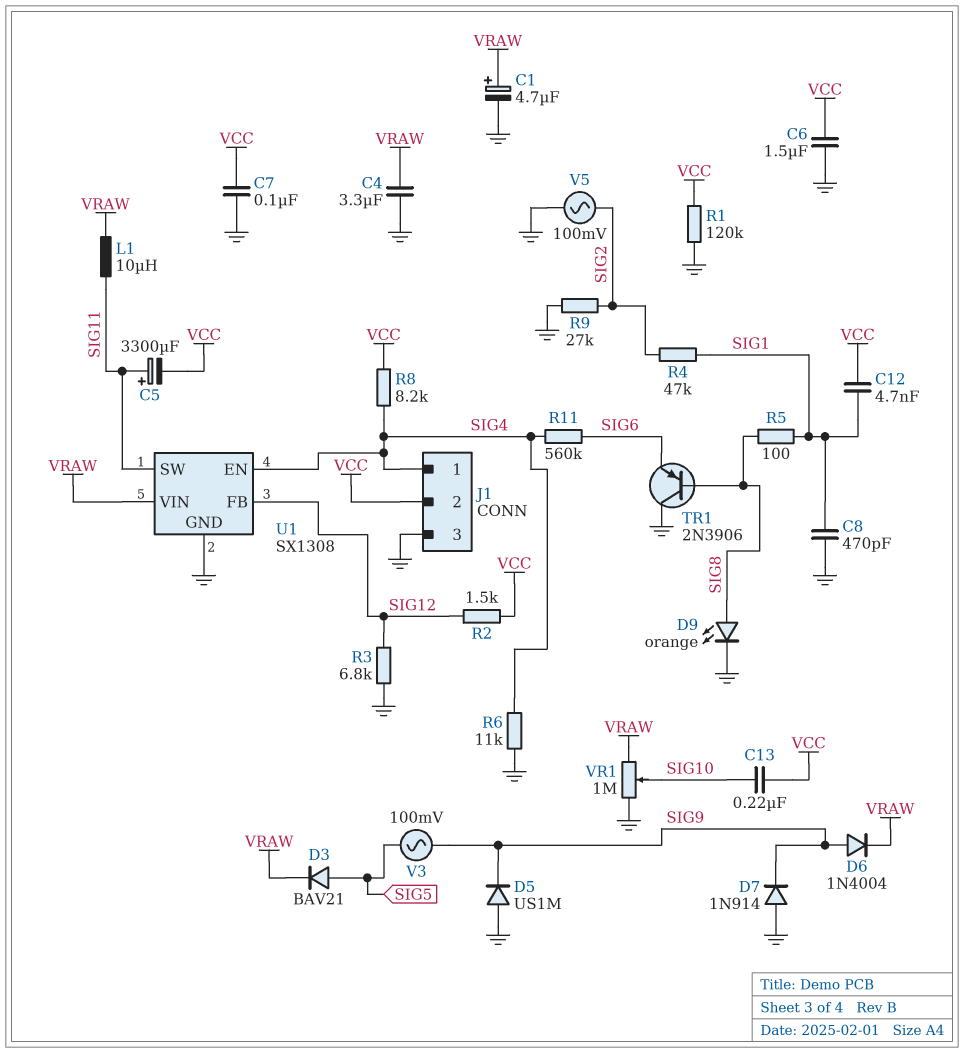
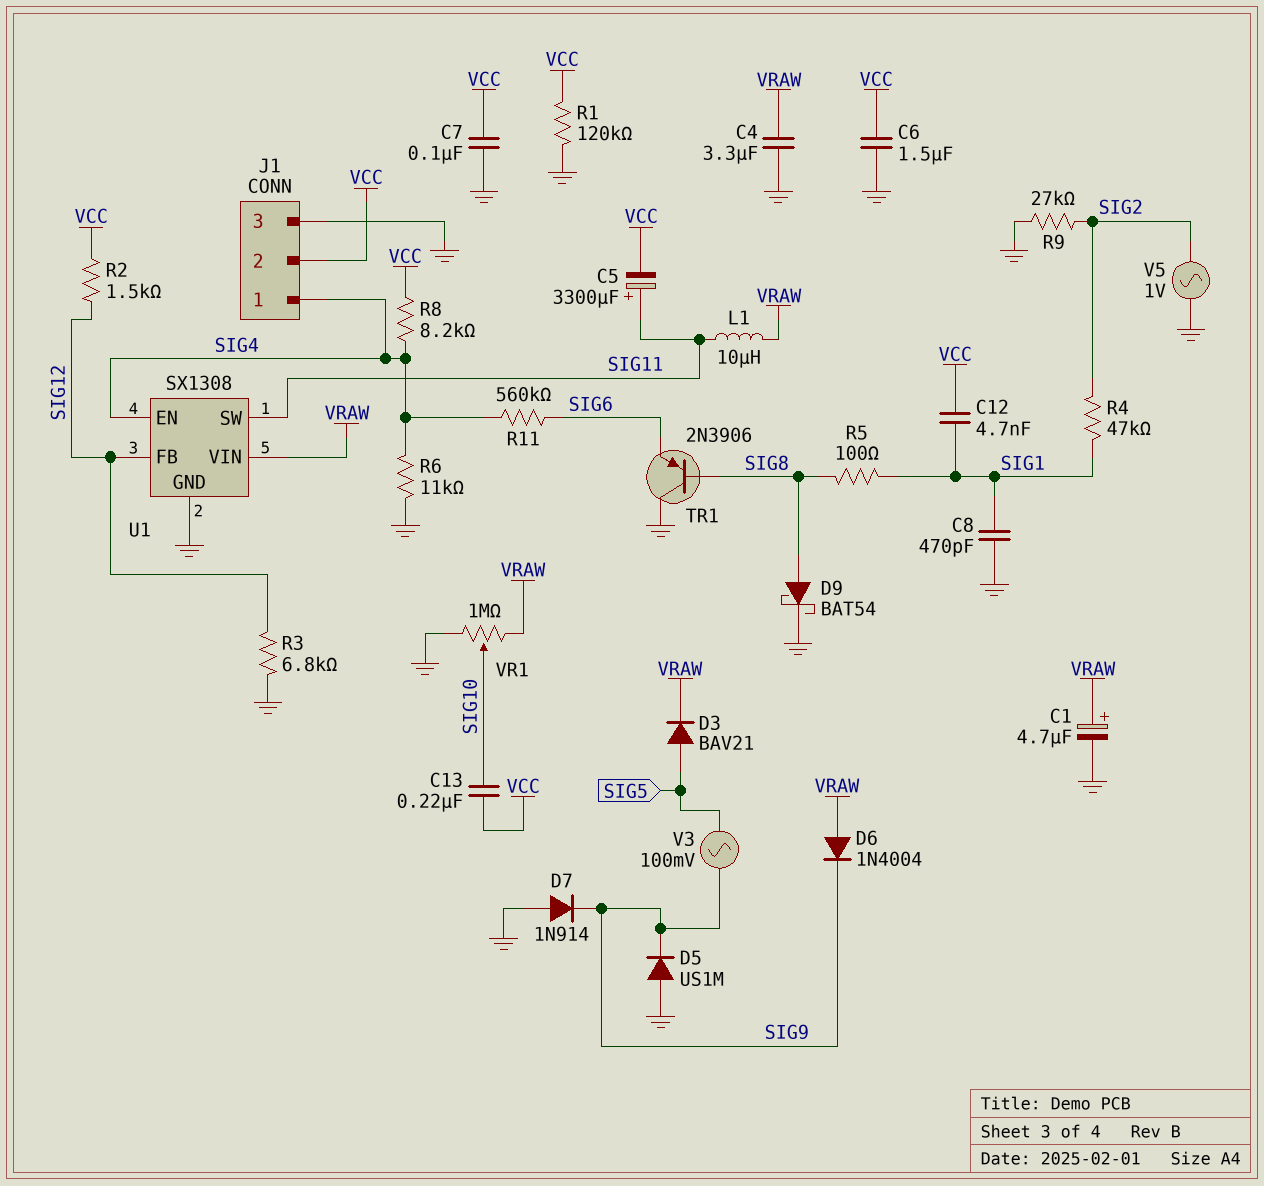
D6: diode 1N4004 (A SIG9, K VRAW) -> diode 1N4004 (A VRAW, K SIG9)
D9: LED orange (A SIG8, K GND) -> schottky BAT54 (A SIG8, K GND)
V5: AC 100mV (GND, SIG2) -> AC 1V (GND, SIG2)

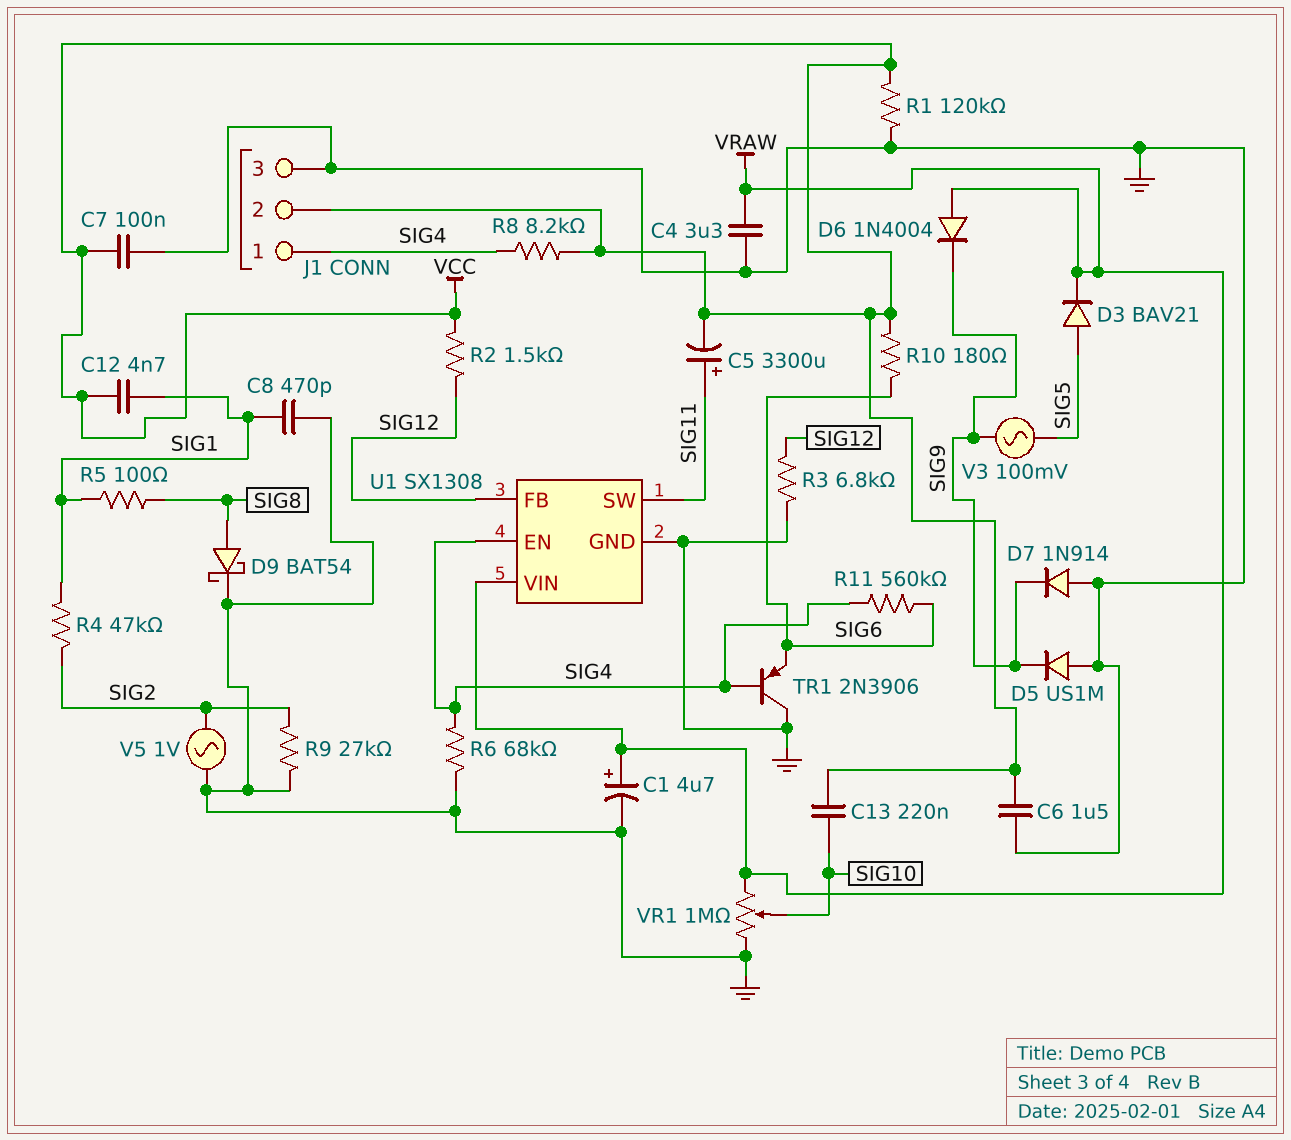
L1: 10uH (SIG11, VRAW) -> none
R6: 11k (GND, SIG4) -> 68k (GND, SIG4)
R10: none -> 180 (SIG6, VCC)
TR1: PNP 2N3906 (B SIG8, C GND, E SIG6) -> PNP 2N3906 (B SIG4, C GND, E SIG6)

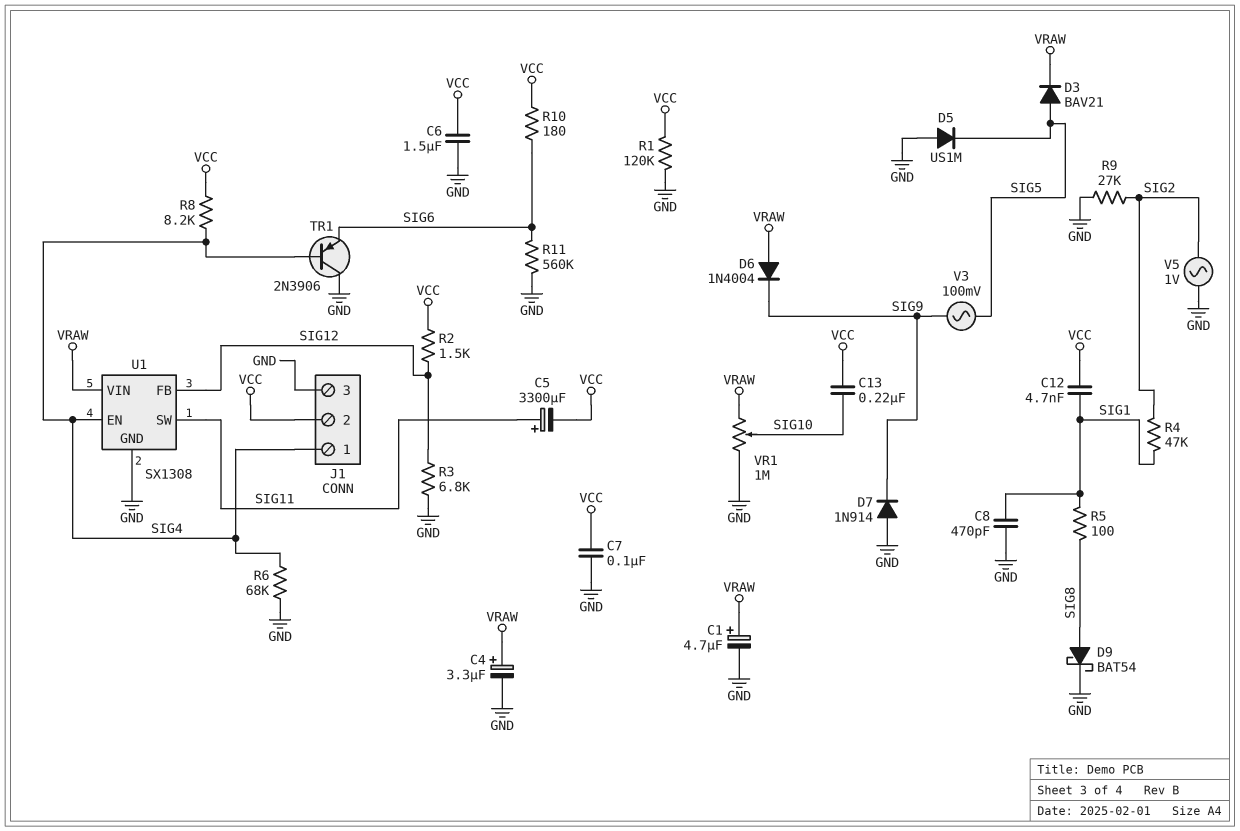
C4: 3.3uF (GND, VRAW) -> 3.3uF (plus VRAW, minus GND)
D5: diode US1M (A GND, K SIG9) -> diode US1M (A GND, K SIG5)
R11: 560k (SIG4, SIG6) -> 560k (GND, SIG6)

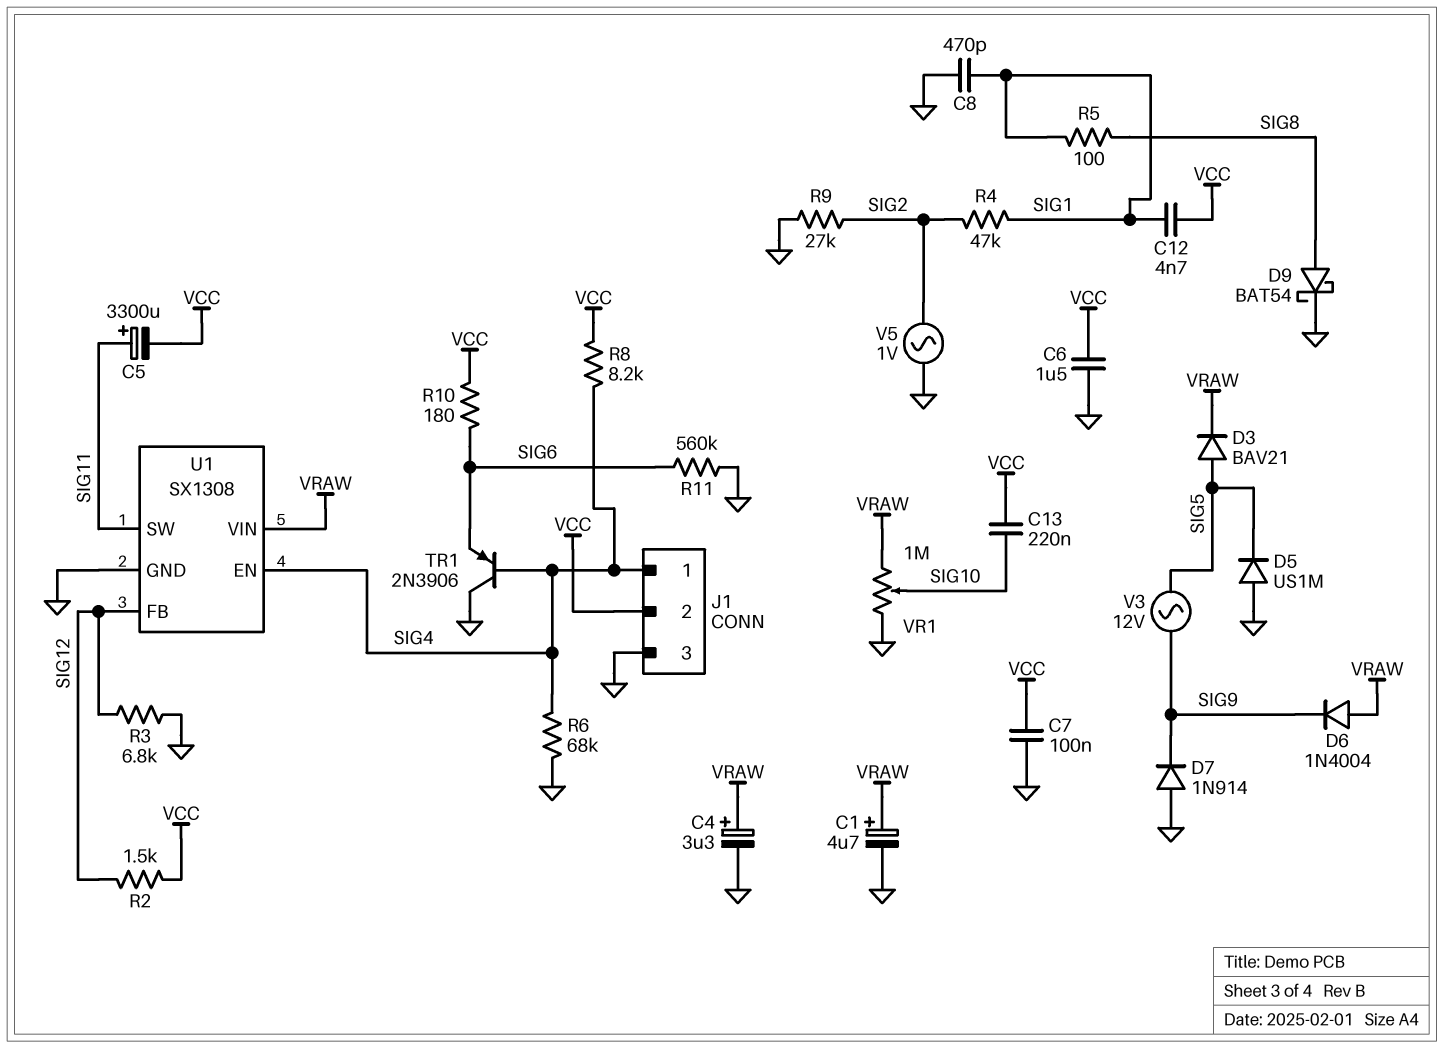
R1: 120k (GND, VCC) -> none
V3: AC 100mV (SIG5, SIG9) -> AC 12V (SIG5, SIG9)

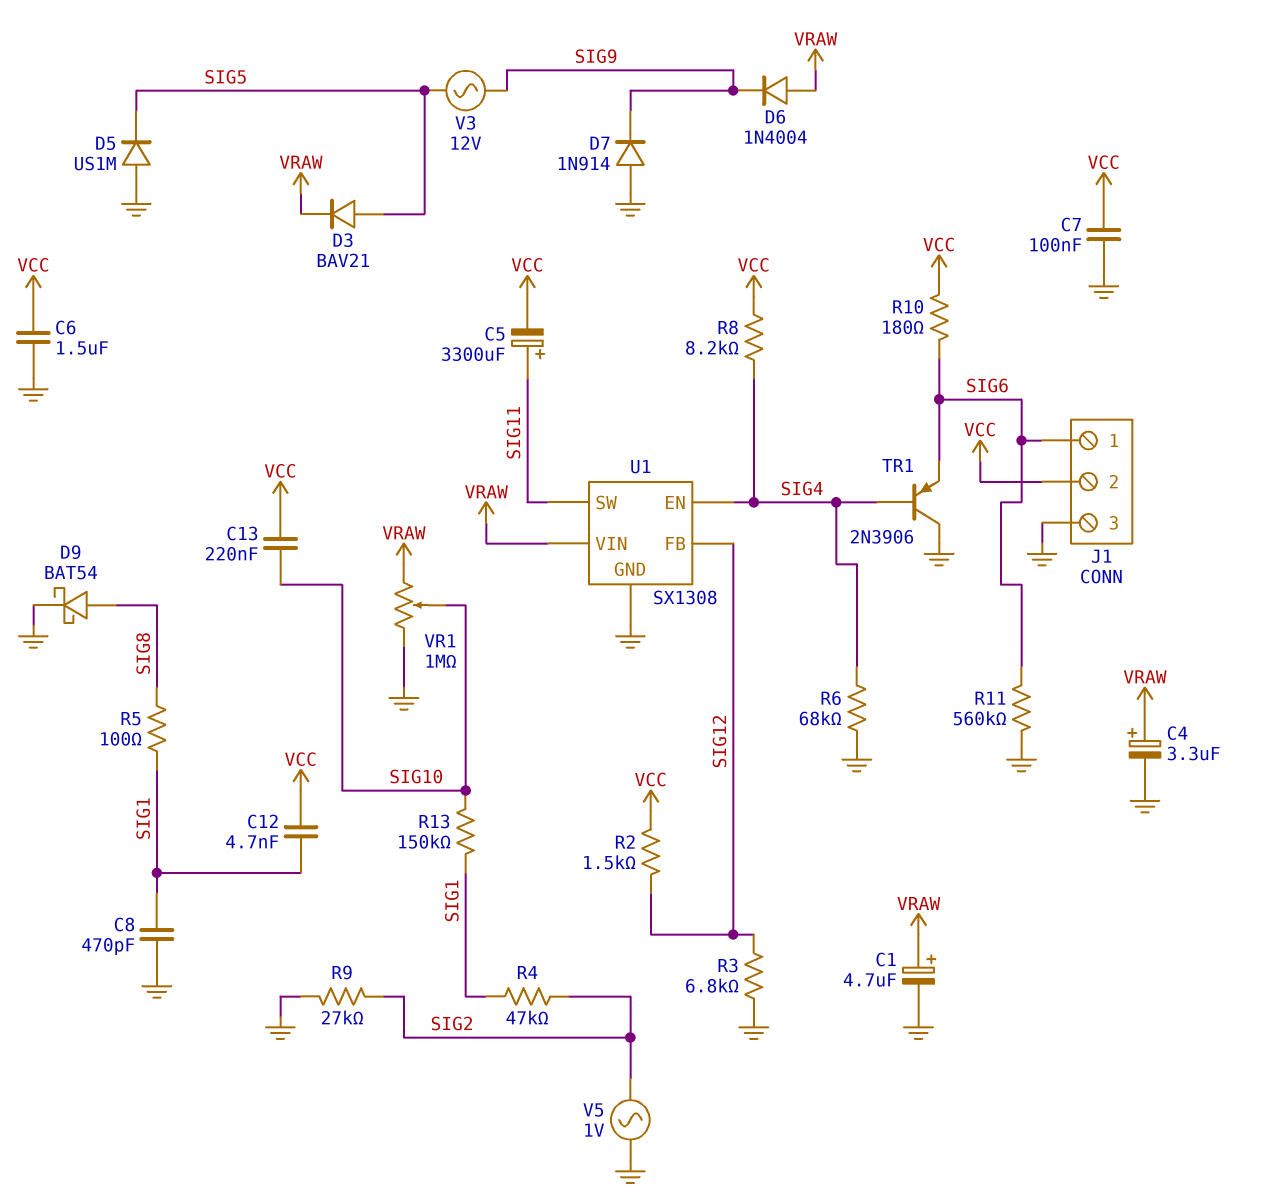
J1 pin 1: SIG4 -> SIG6
R13: none -> 150k (SIG1, SIG10)

